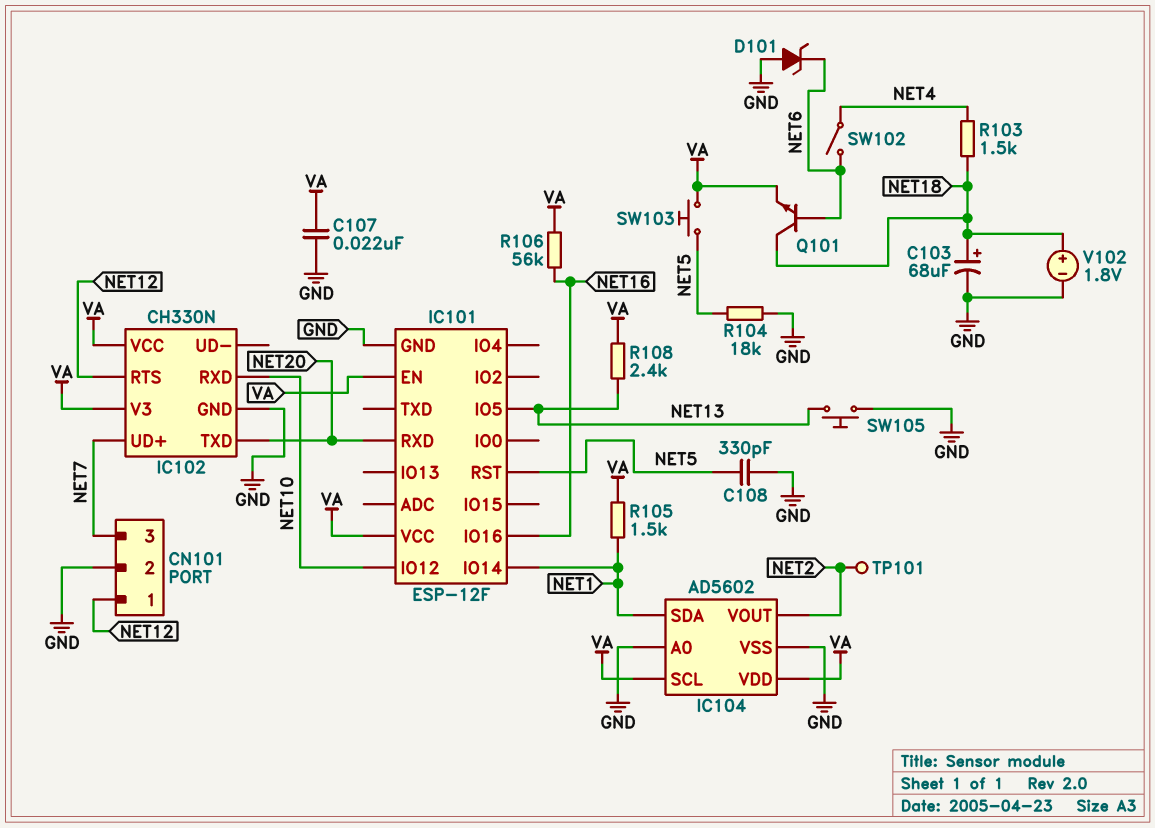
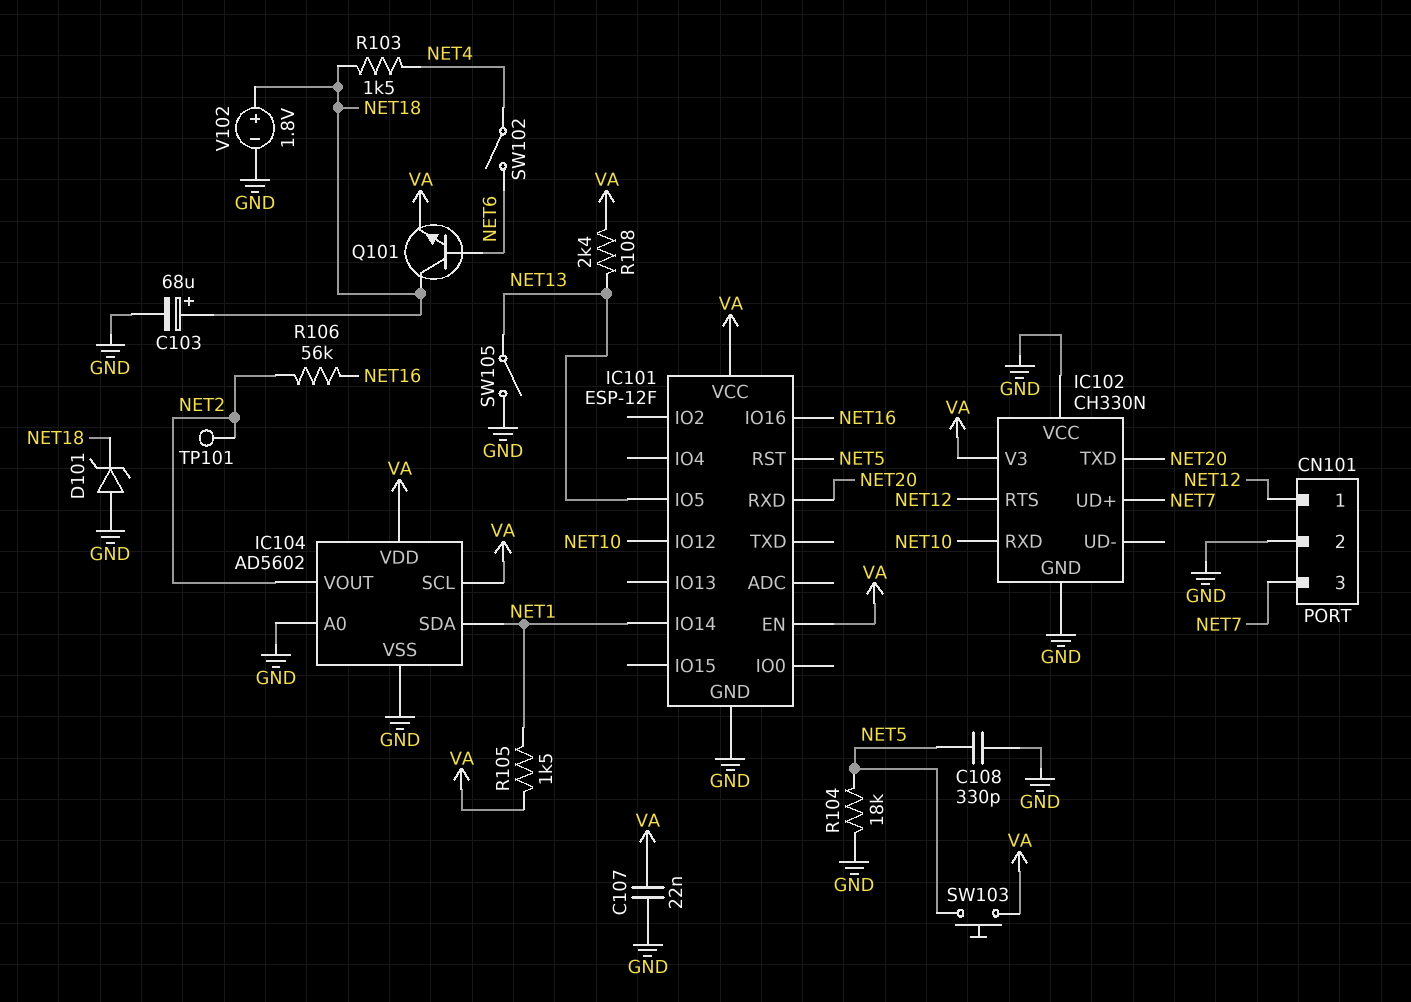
D101: zener (A GND, K NET6) -> zener (A GND, K NET18)
IC102 pin VCC: VA -> GND
R106: 56k (NET16, VA) -> 56k (NET2, NET16)
SW105: button (GND, NET13) -> switch (GND, NET13)

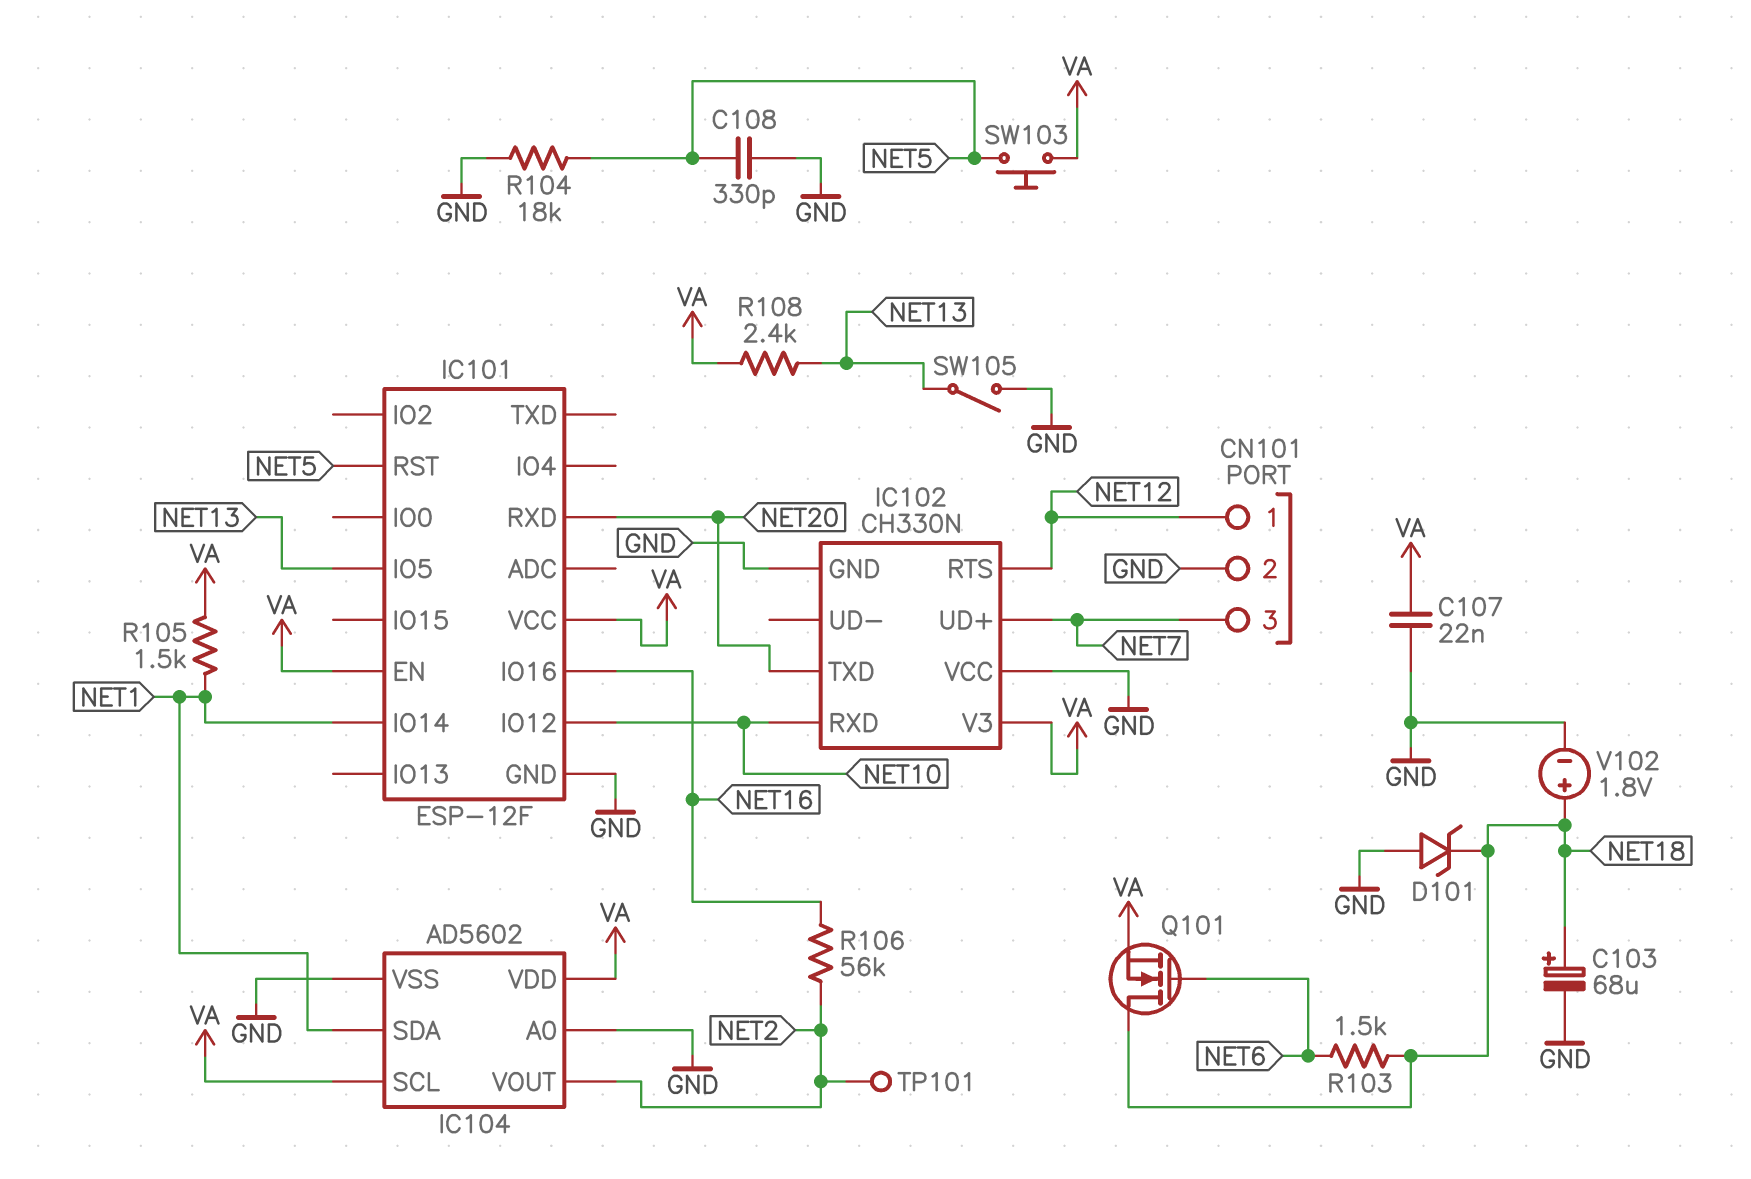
Q101: NPN (B NET6, C NET18, E VA) -> NMOS (G NET6, D NET18, S VA)
R103: 1.5k (NET4, NET18) -> 1.5k (NET6, NET18)
SW102: switch (NET4, NET6) -> none

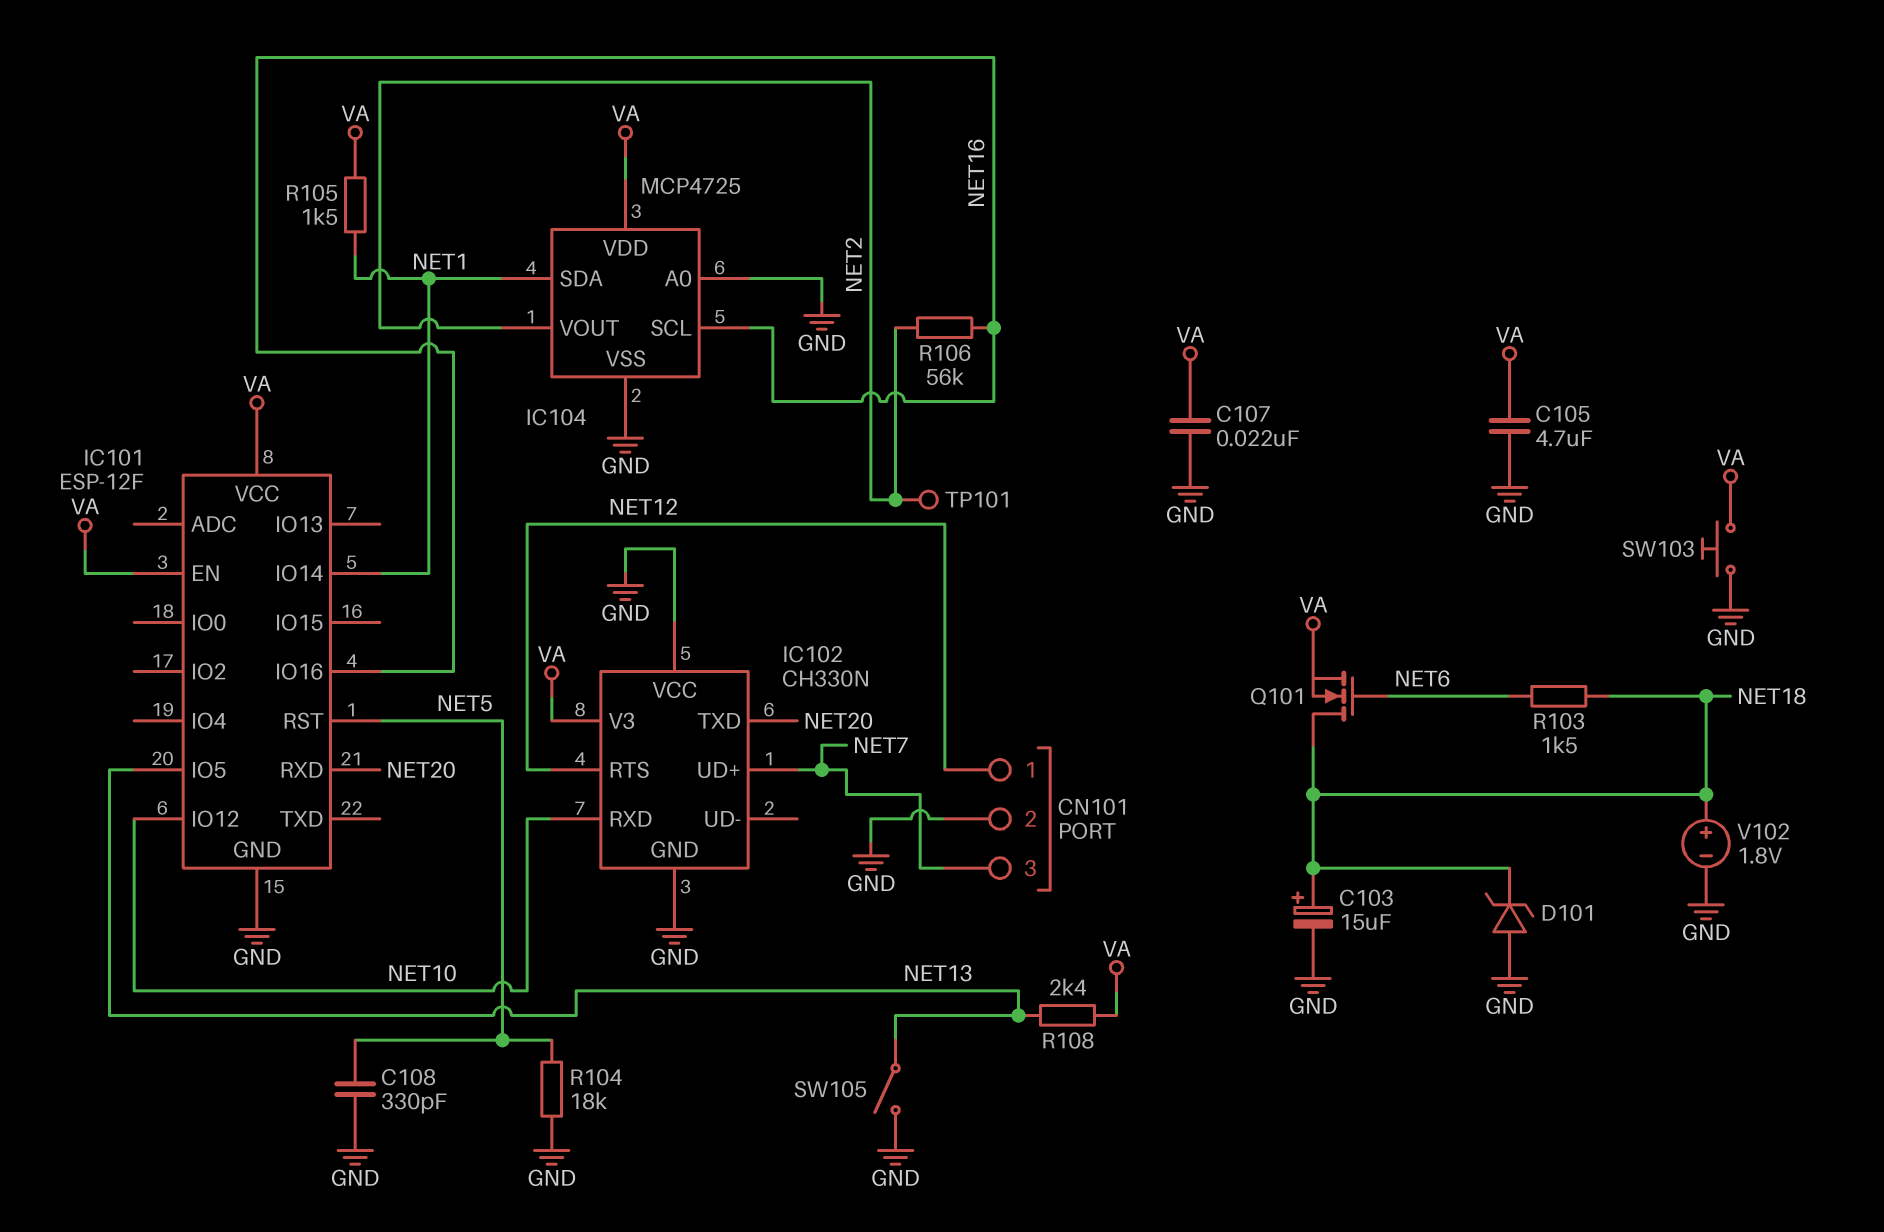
C103: 68uF (plus NET18, minus GND) -> 15uF (plus NET18, minus GND)
C105: none -> 4.7uF (GND, VA)
IC104: AD5602 -> MCP4725
IC104 pin SCL: VA -> NET16
SW103: button (NET5, VA) -> button (GND, VA)

